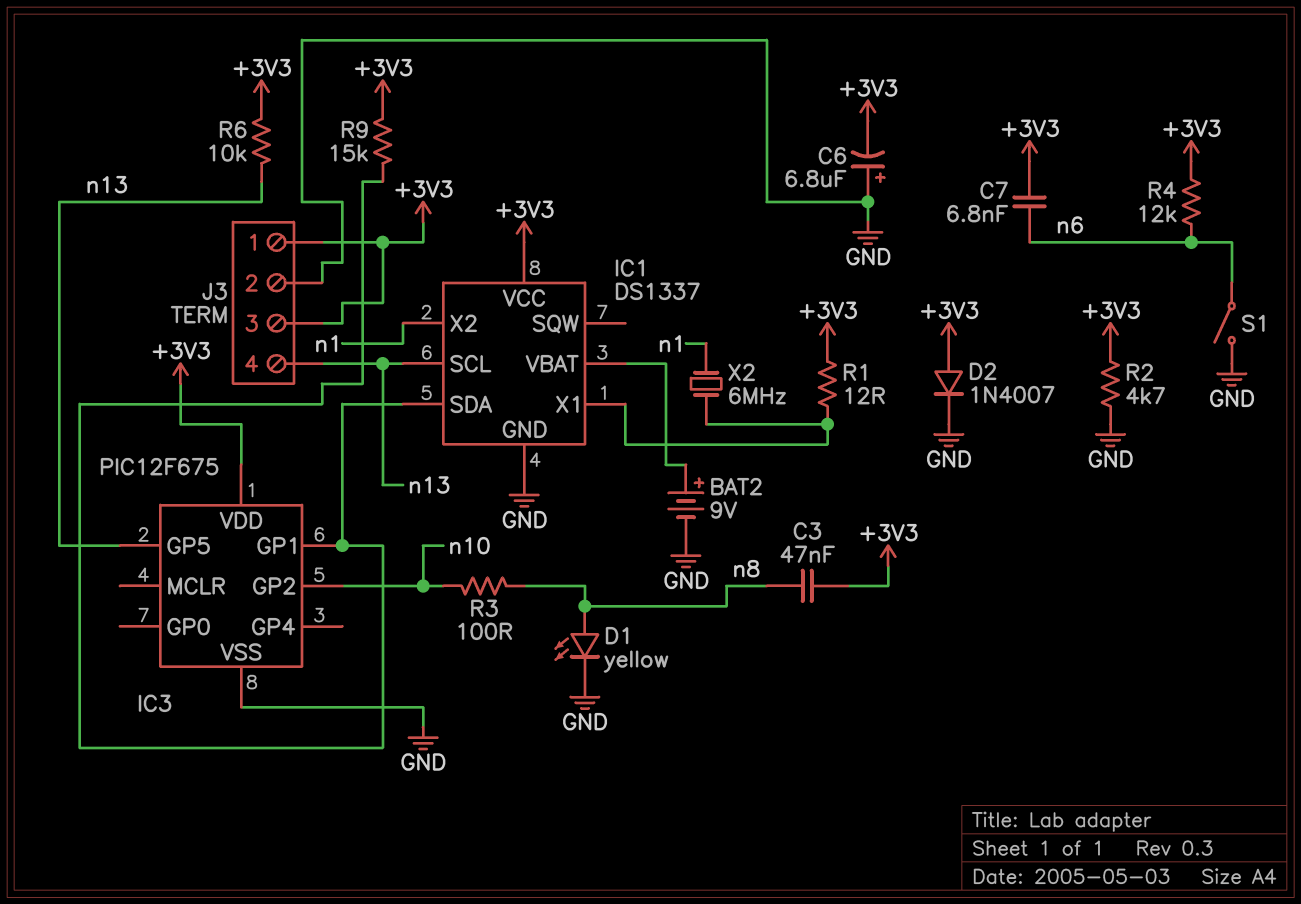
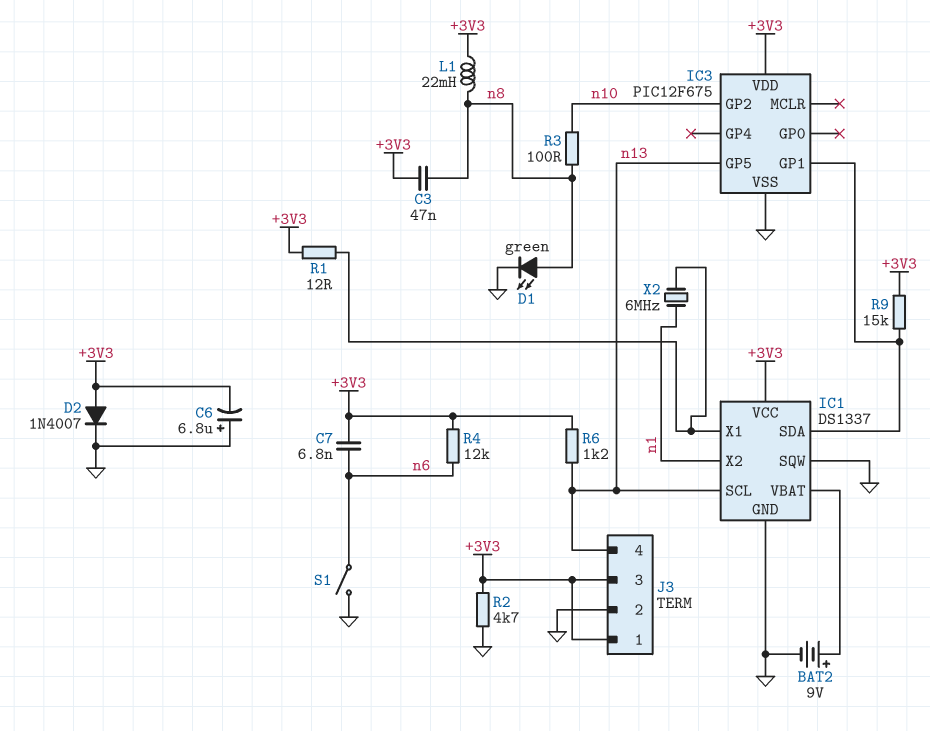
D1: LED yellow (A n8, K GND) -> LED green (A n8, K GND)
IC1 pin SQW: none -> GND
L1: none -> 22mH (+3V3, n8)
R6: 10k (+3V3, n13) -> 1.2k (+3V3, n13)

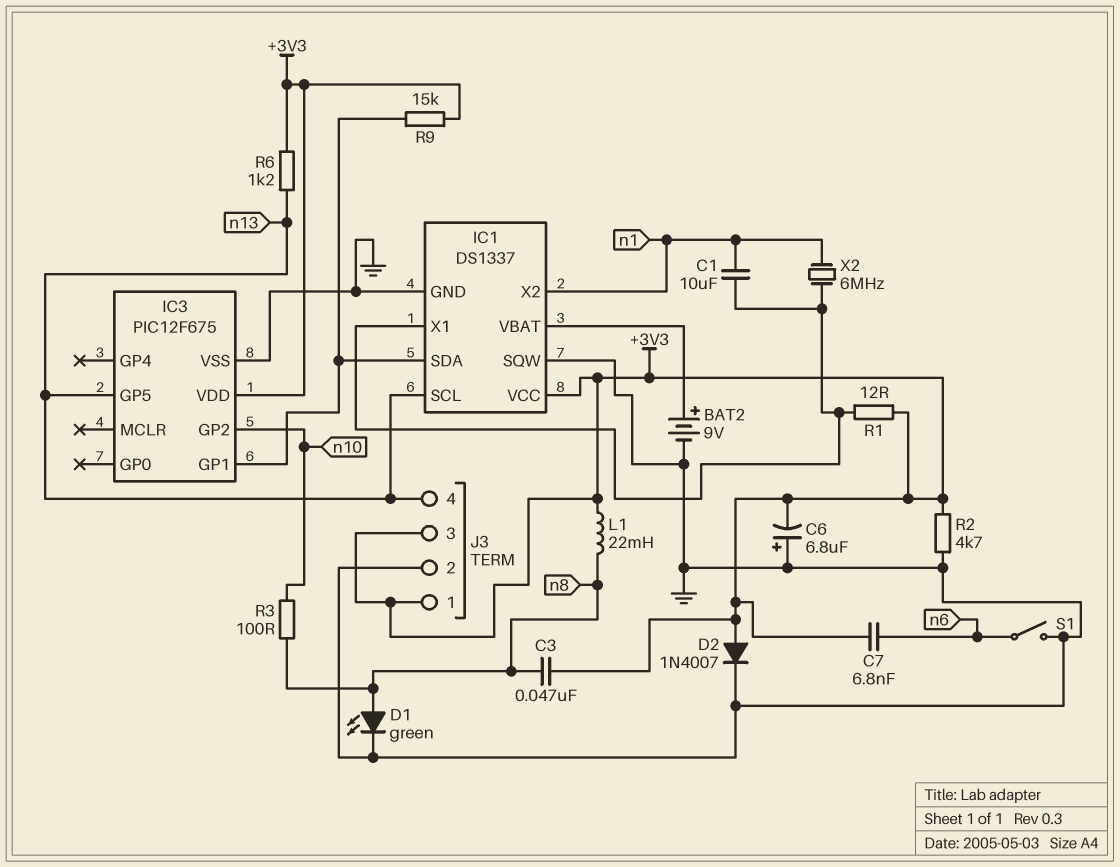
C1: none -> 10uF (IC1/X1, n1)
R4: 12k (+3V3, n6) -> none

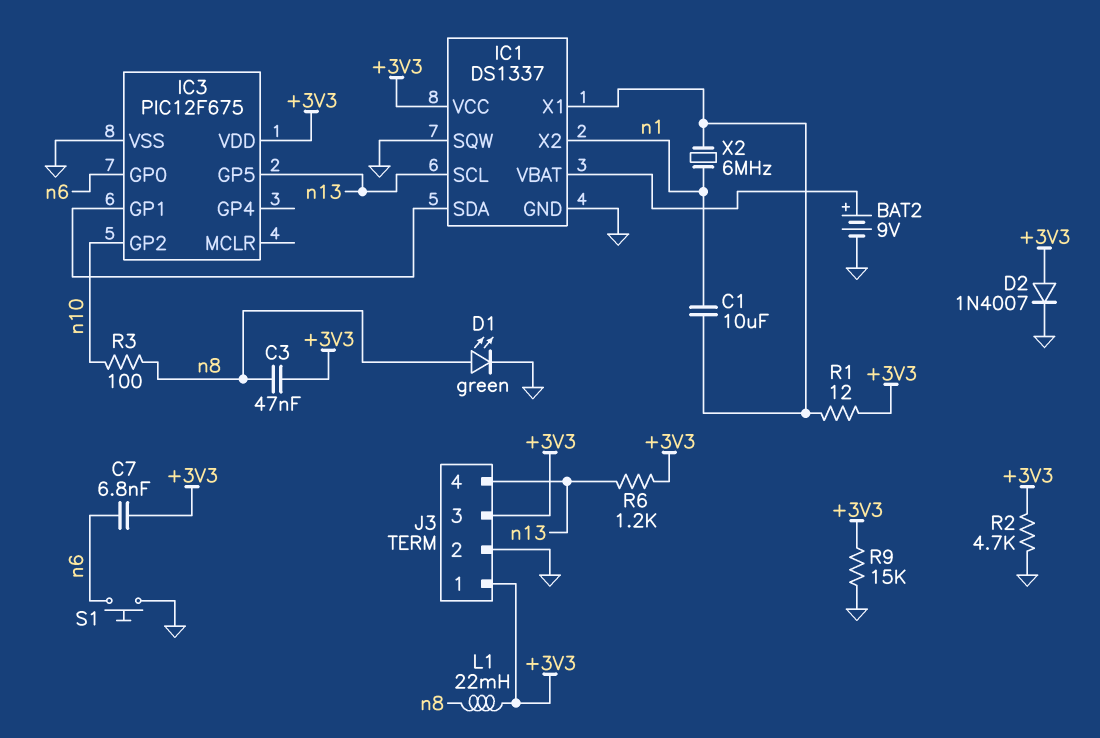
C6: 6.8uF (plus GND, minus +3V3) -> none
IC3 pin GP0: none -> n6
R9: 15k (+3V3, IC1/SDA) -> 15k (+3V3, GND)
S1: switch (GND, n6) -> button (GND, n6)

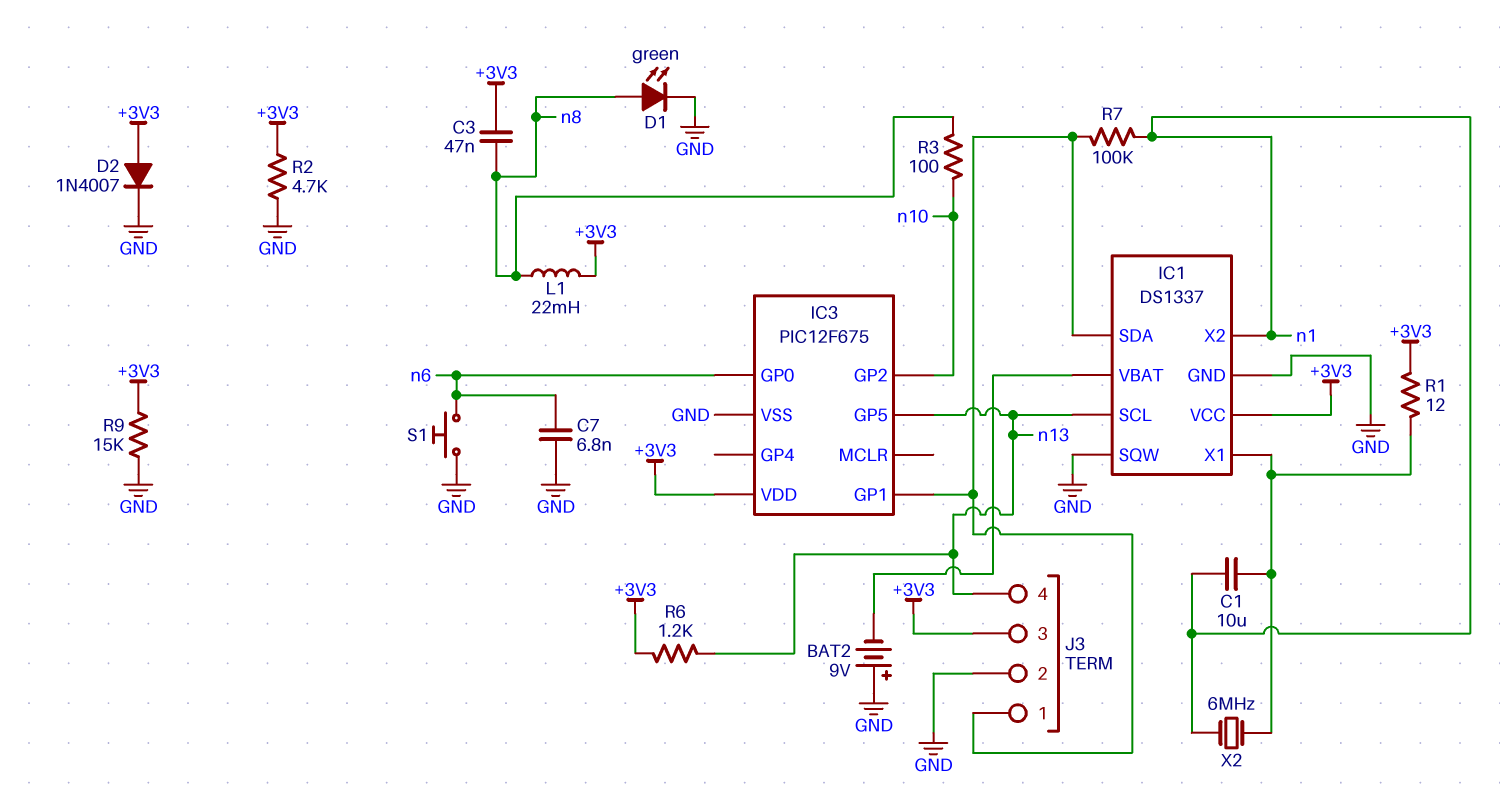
BAT2: 9V (plus IC1/VBAT, minus GND) -> 9V (plus GND, minus IC1/VBAT)
C7: 6.8nF (+3V3, n6) -> 6.8nF (GND, n6)
J3 pin 1: +3V3 -> IC1/SDA
R7: none -> 100k (IC1/SDA, n1)

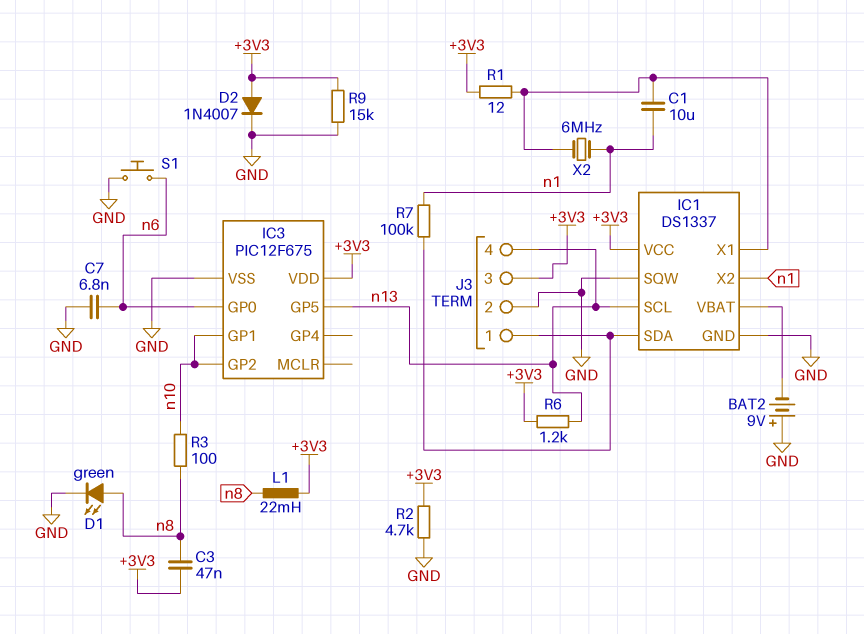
IC3 pin GP1: IC1/SDA -> n10

